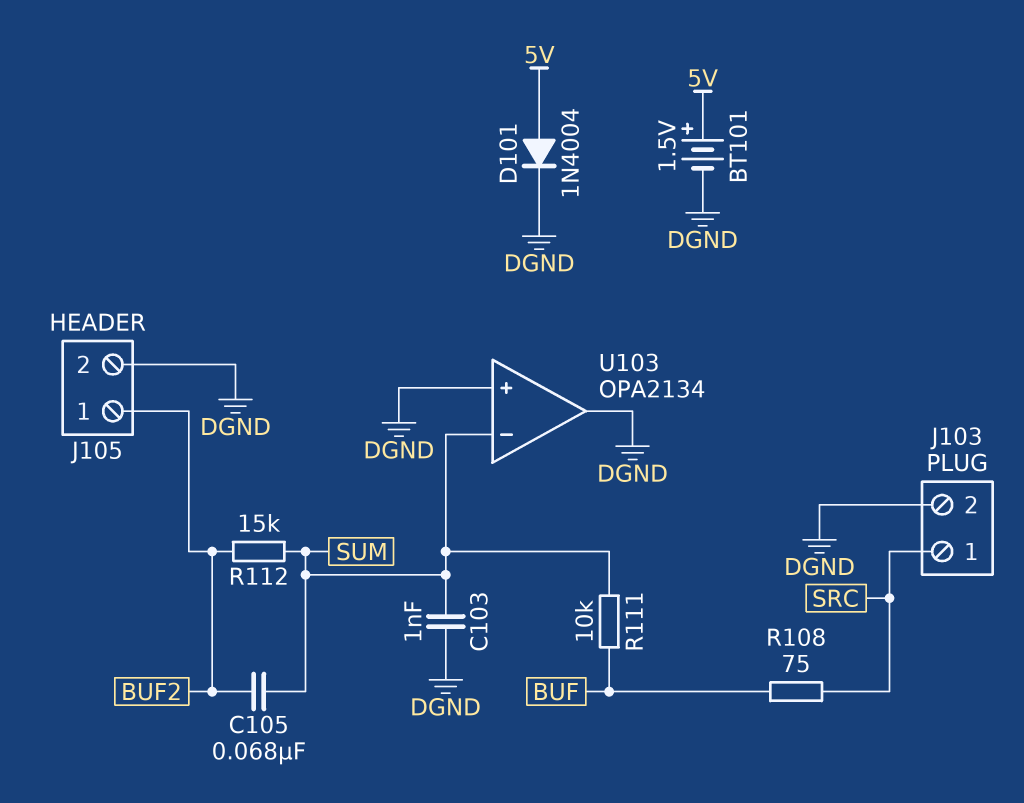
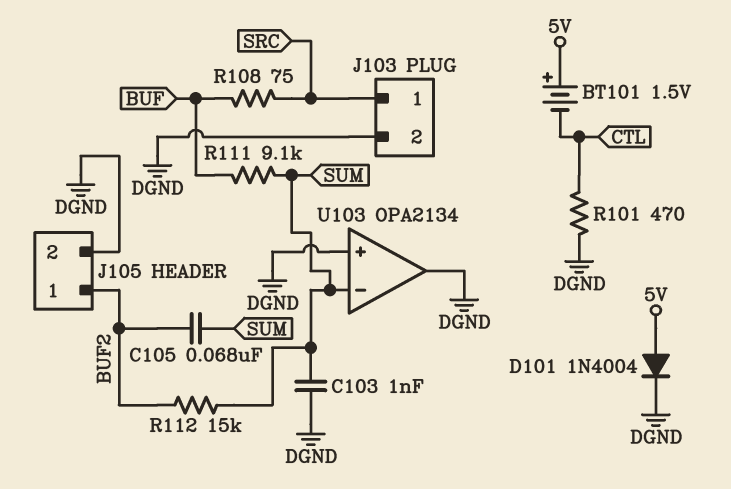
BT101: 1.5V (plus 5V, minus DGND) -> 1.5V (plus 5V, minus CTL)
R101: none -> 470 (CTL, DGND)
R111: 10k (BUF, SUM) -> 9.1k (BUF, SUM)

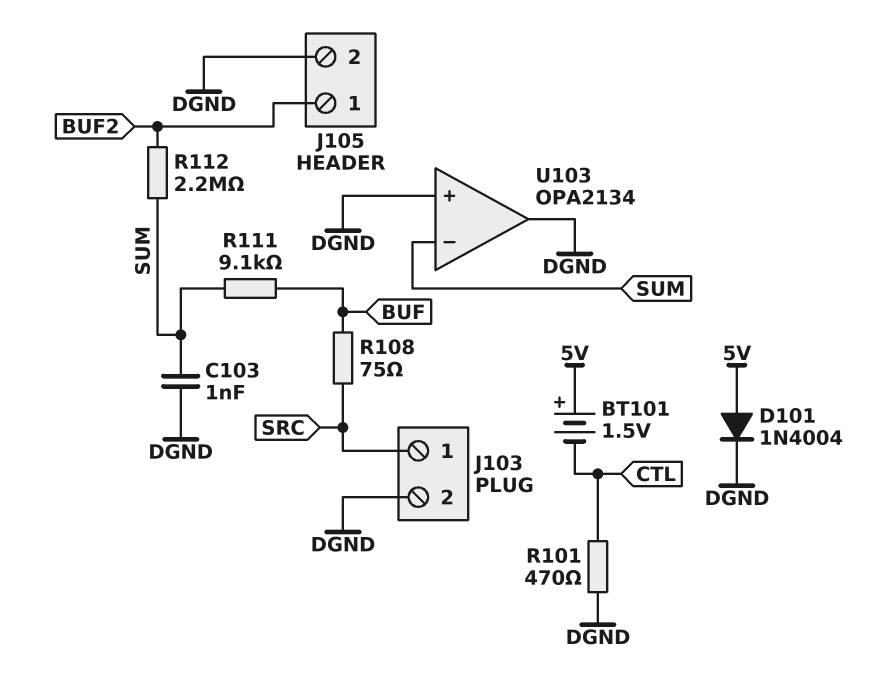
C105: 68nF (BUF2, SUM) -> none
R112: 15k (BUF2, SUM) -> 2.2M (BUF2, SUM)

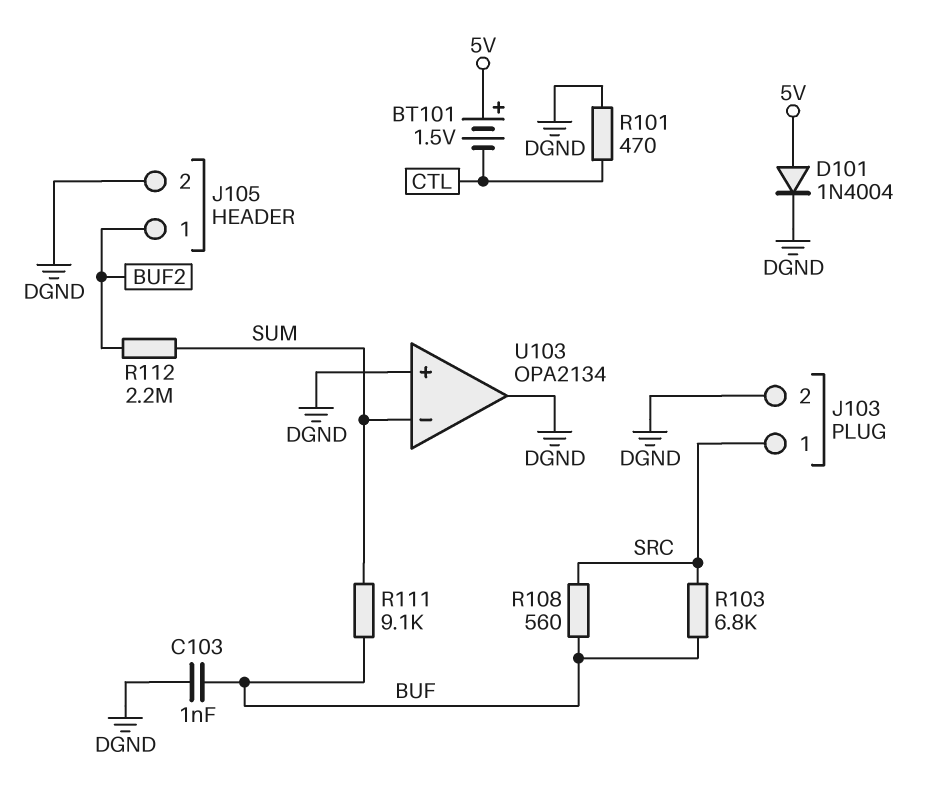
C103: 1nF (DGND, SUM) -> 1nF (BUF, DGND)
R103: none -> 6.8k (BUF, SRC)
R108: 75 (BUF, SRC) -> 560 (BUF, SRC)

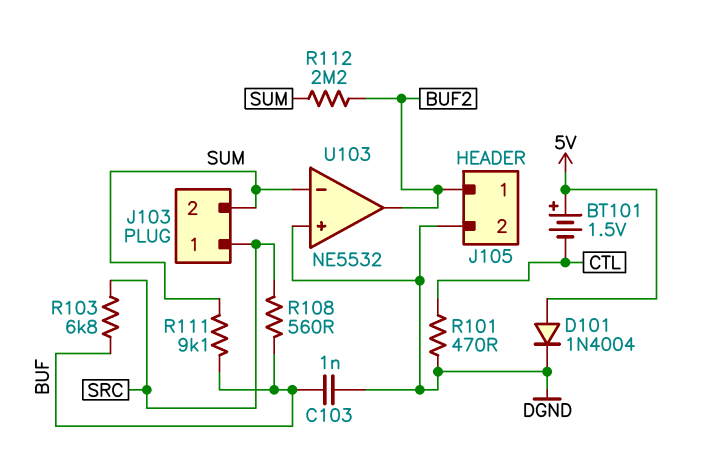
J103 pin 2: DGND -> SUM
U103: OPA2134 -> NE5532
U103 pin out: DGND -> BUF2

